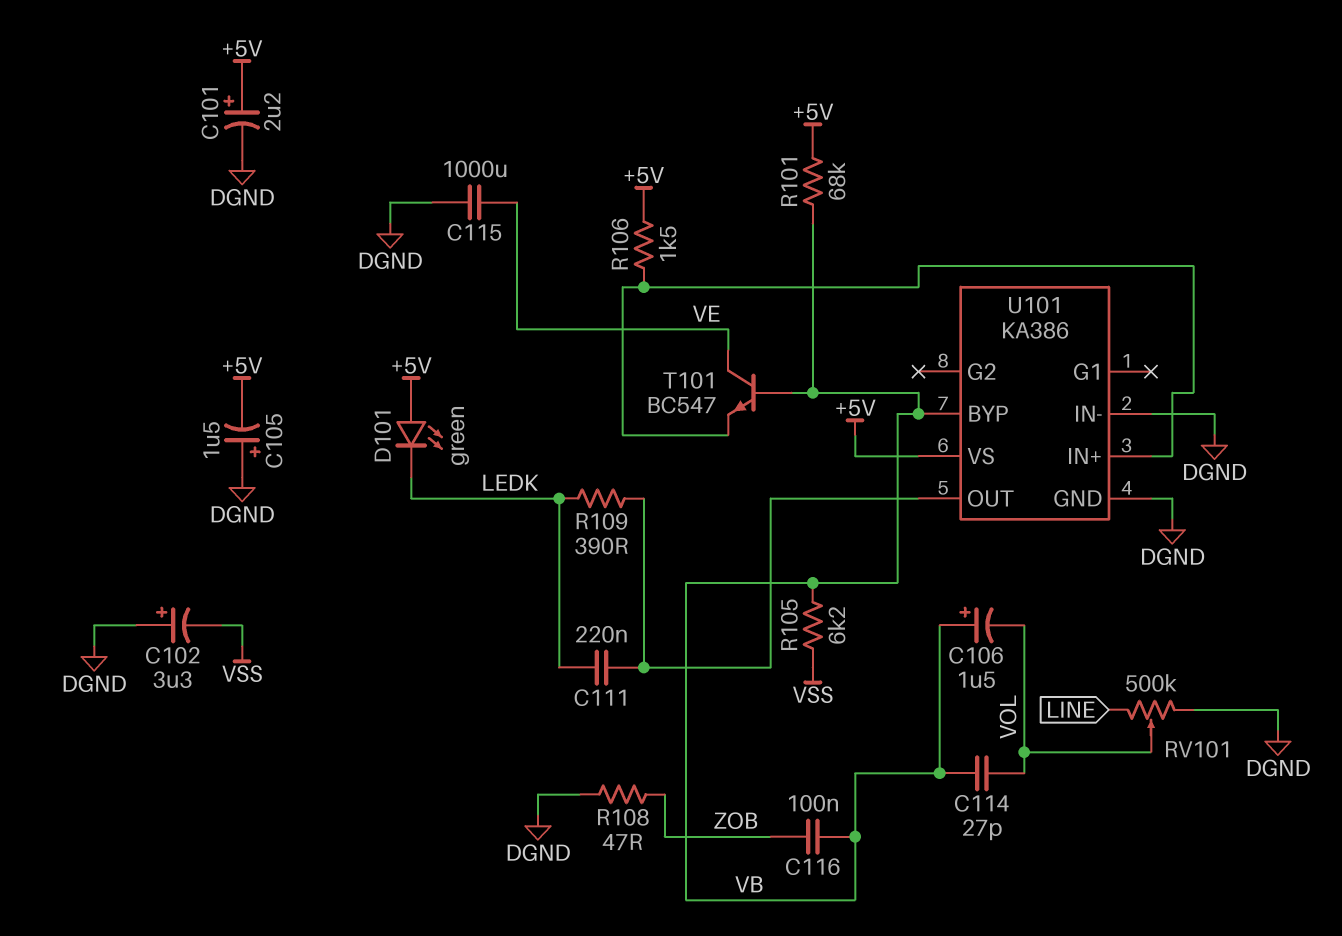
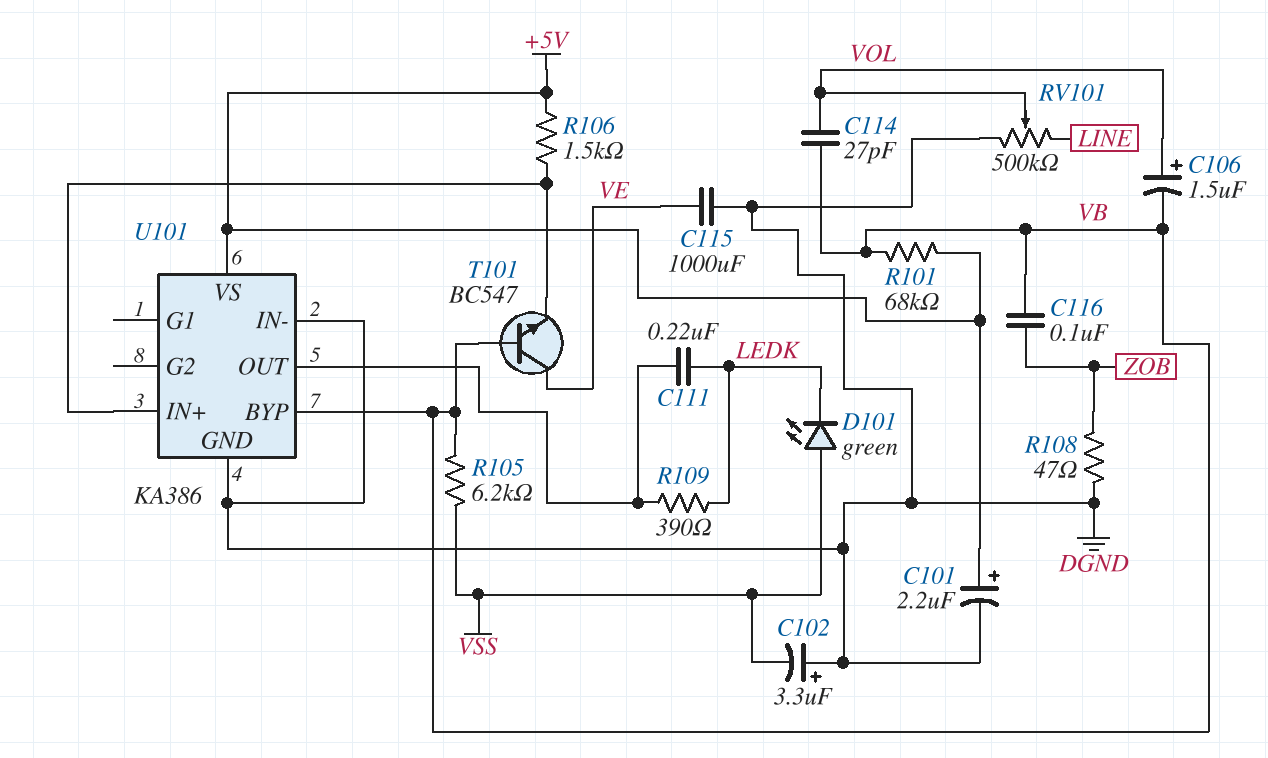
C105: 1.5uF (plus DGND, minus +5V) -> none
C106: 1.5uF (plus VB, minus VOL) -> 1.5uF (plus VOL, minus VB)
D101: LED green (A +5V, K LEDK) -> LED green (A VSS, K LEDK)

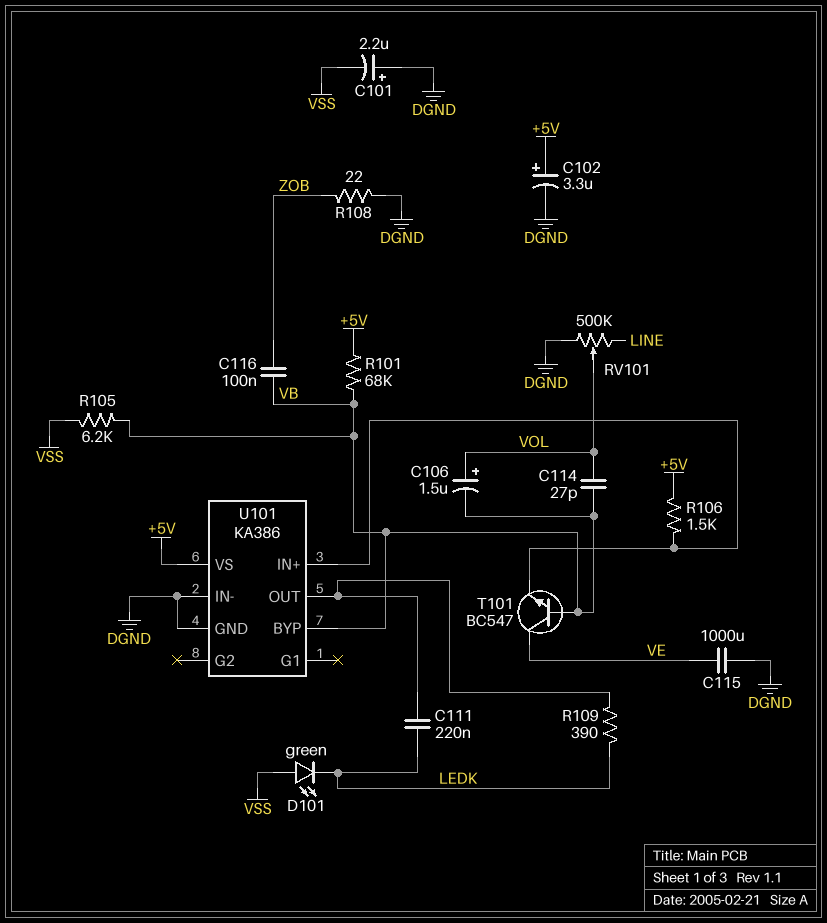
C101: 2.2uF (plus +5V, minus DGND) -> 2.2uF (plus DGND, minus VSS)
C102: 3.3uF (plus DGND, minus VSS) -> 3.3uF (plus +5V, minus DGND)
R108: 47 (DGND, ZOB) -> 22 (DGND, ZOB)

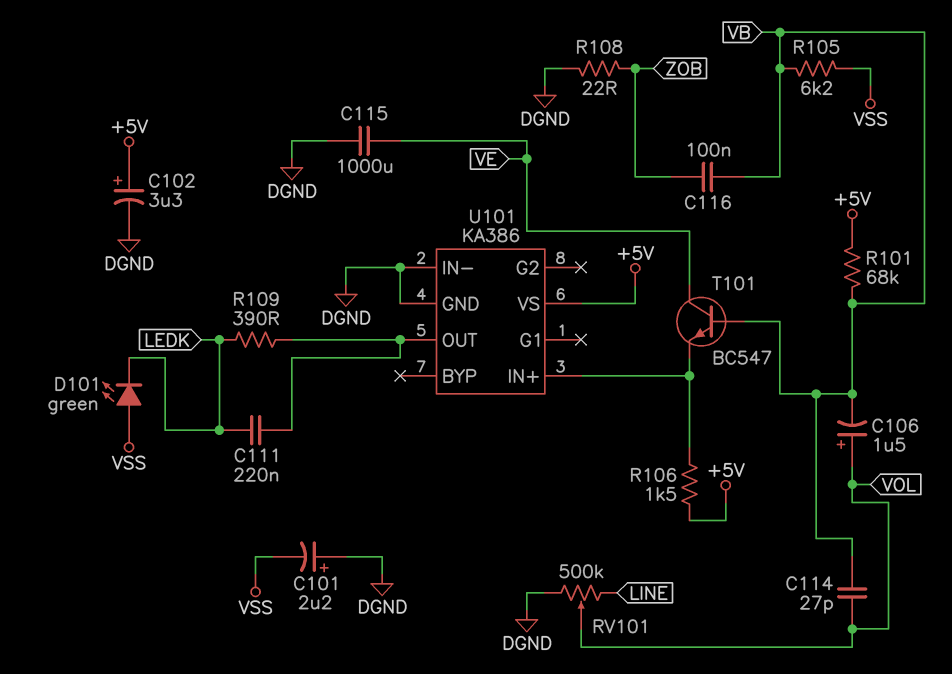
U101 pin BYP: VB -> none

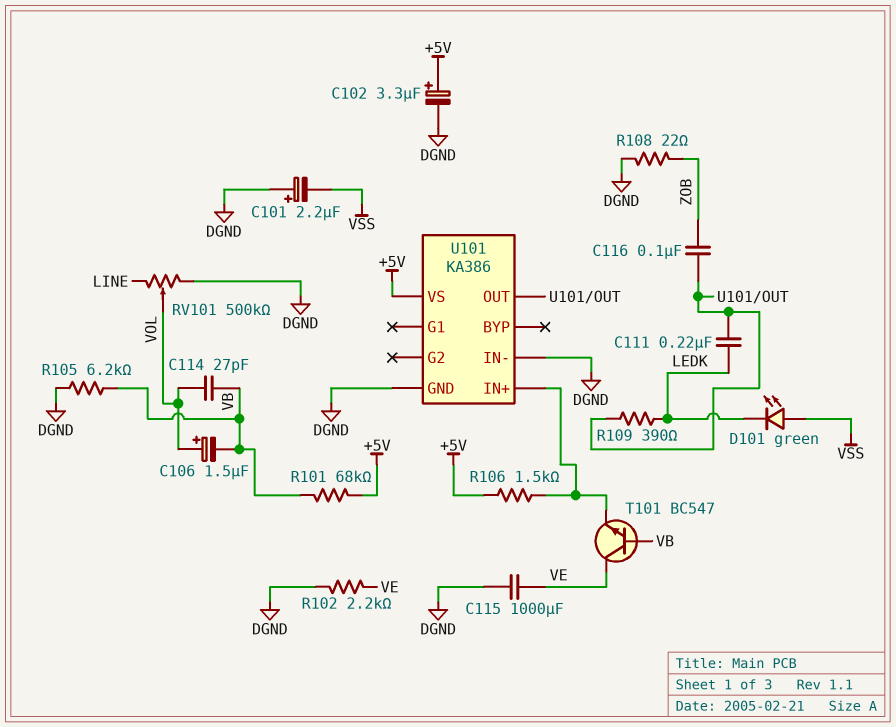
C116: 100nF (VB, ZOB) -> 100nF (U101/OUT, ZOB)
R102: none -> 2.2k (DGND, VE)
R105: 6.2k (VB, VSS) -> 6.2k (DGND, VB)

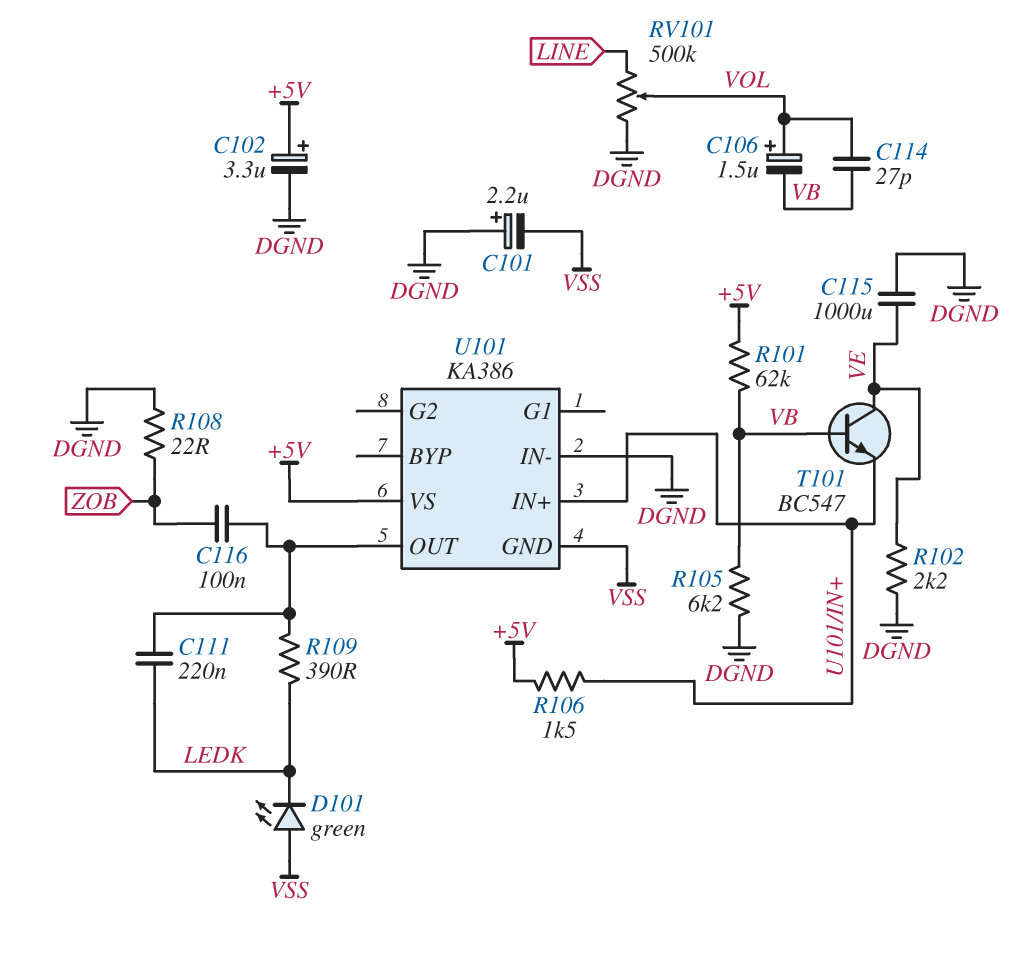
R101: 68k (+5V, VB) -> 62k (+5V, VB)
U101 pin GND: DGND -> VSS

